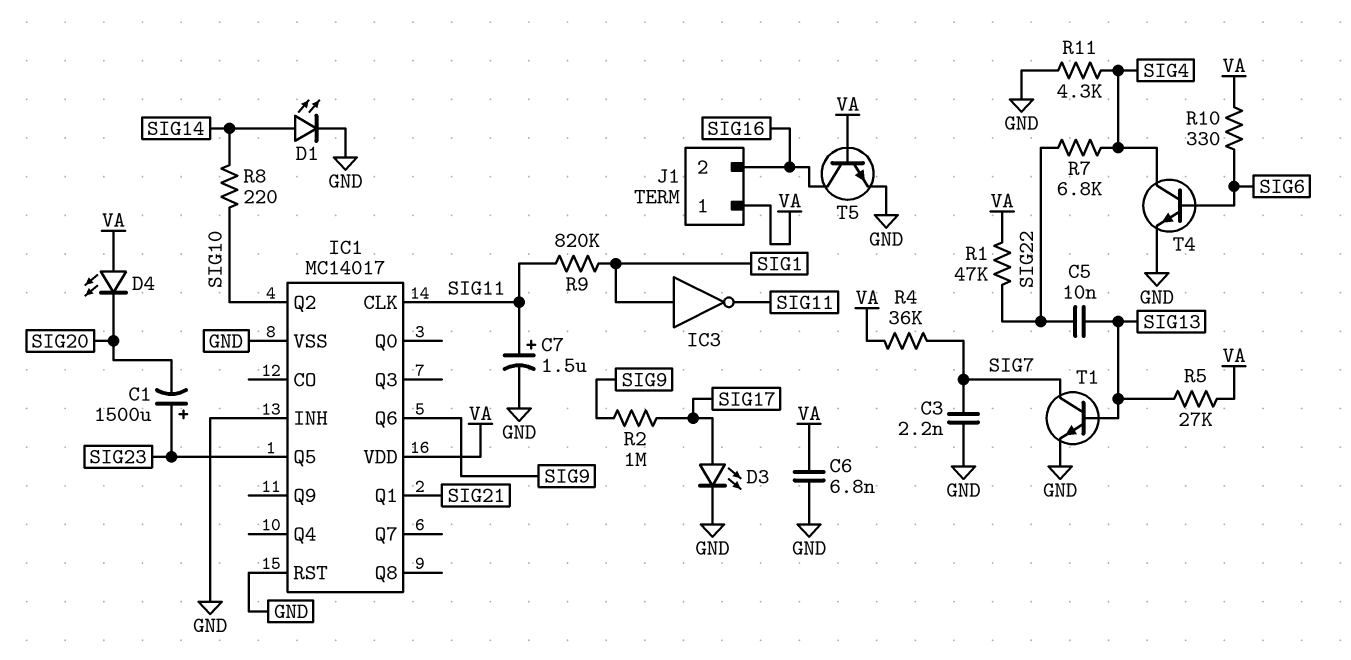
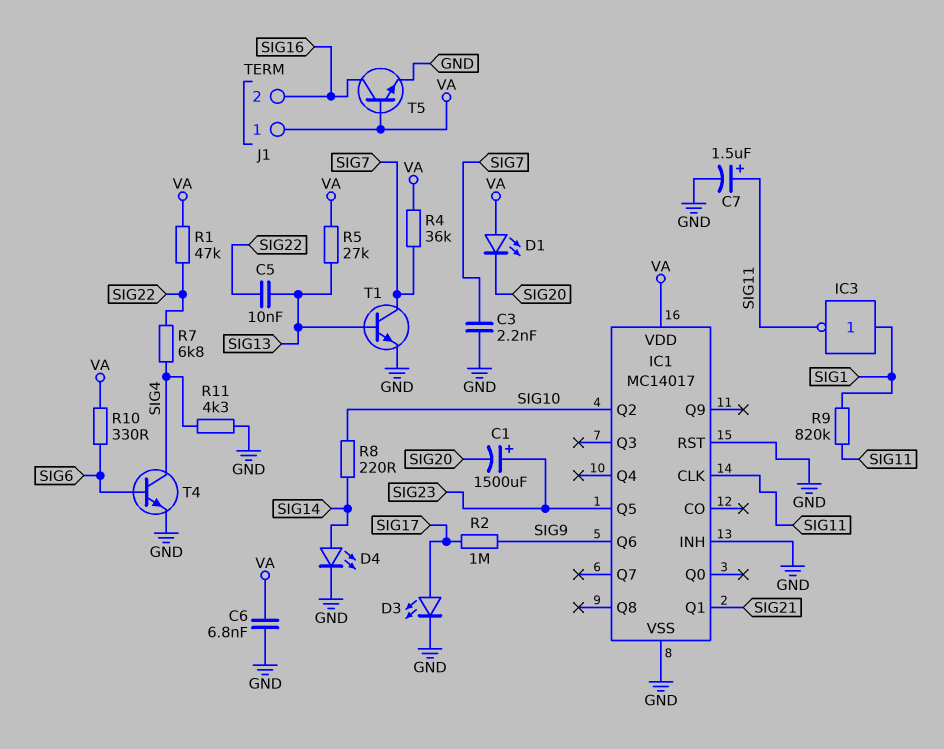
D1: LED (A SIG14, K GND) -> LED (A VA, K SIG20)
D4: LED (A VA, K SIG20) -> LED (A SIG14, K GND)

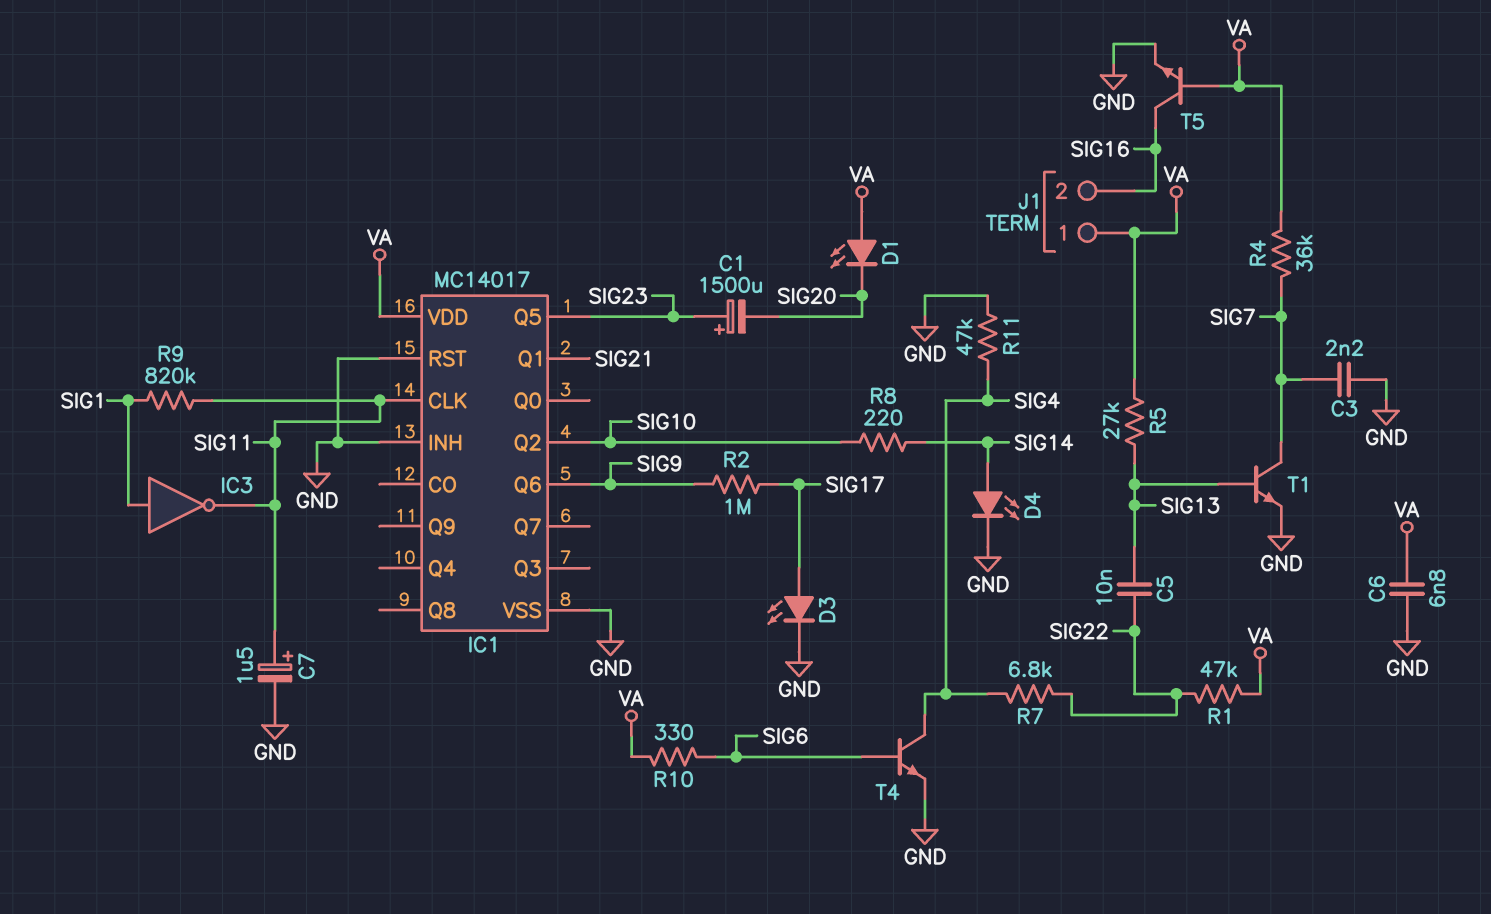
R11: 4.3k (GND, SIG4) -> 47k (GND, SIG4)

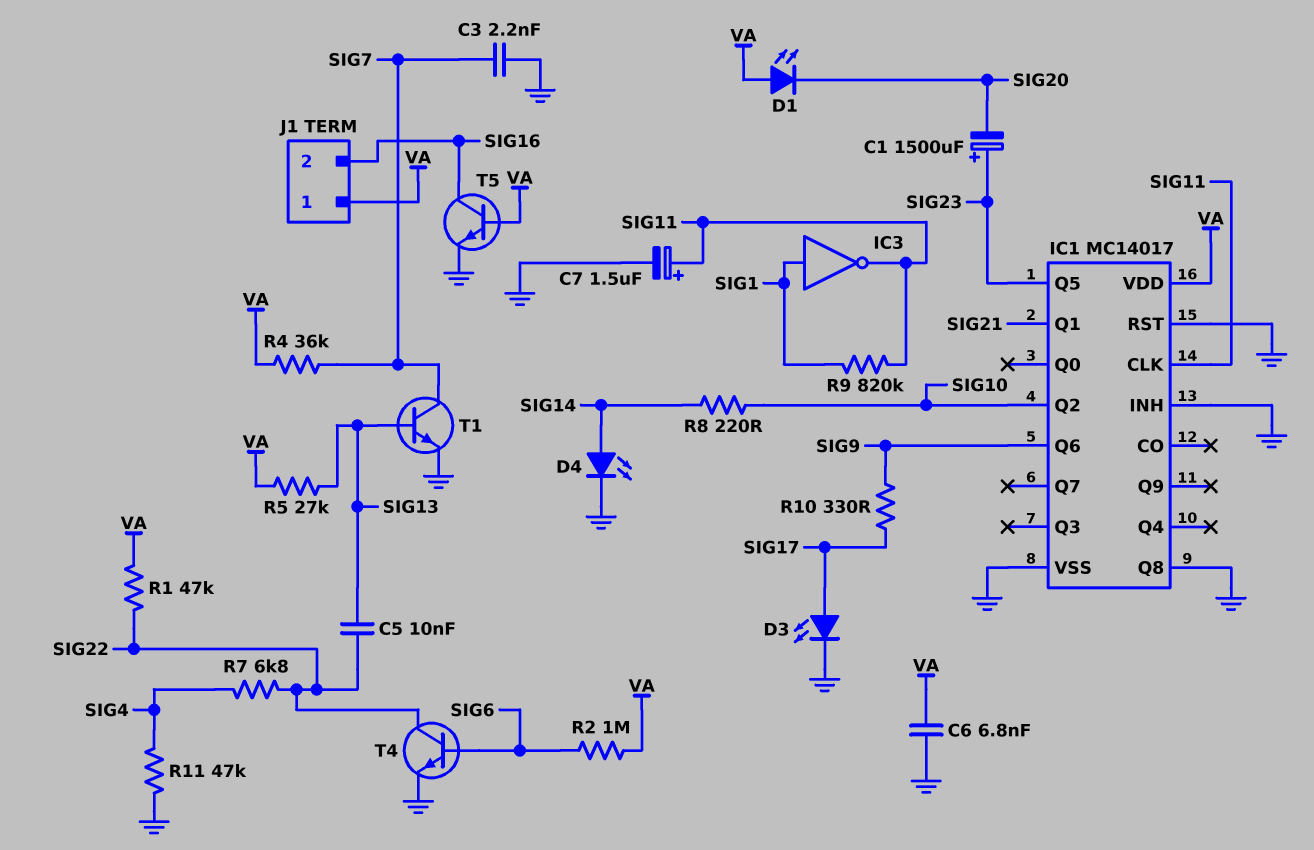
IC1 pin Q8: none -> GND
R2: 1M (SIG9, SIG17) -> 1M (SIG6, VA)
R10: 330 (SIG6, VA) -> 330 (SIG9, SIG17)
T4: NPN (B SIG6, C SIG4, E GND) -> NPN (B SIG6, C SIG22, E GND)

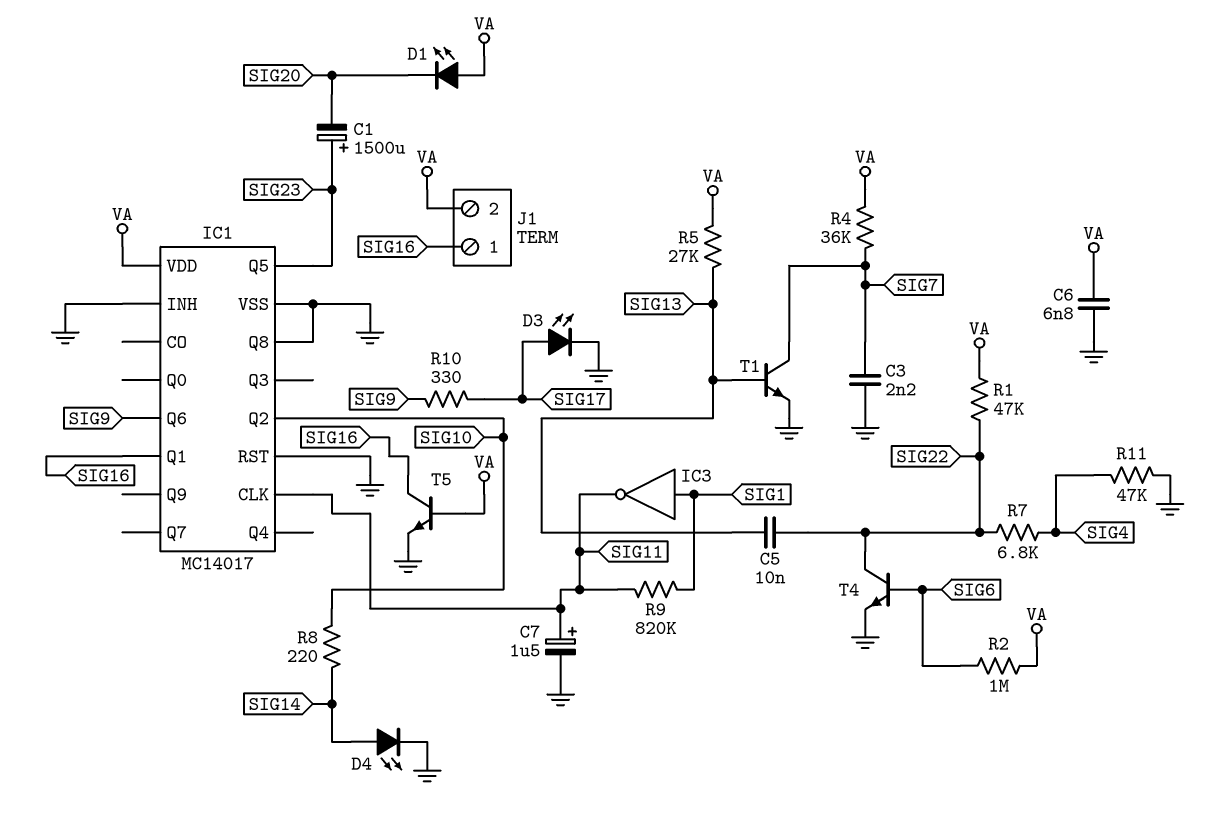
IC1 pin Q1: SIG21 -> SIG16
J1 pin 1: VA -> SIG16
J1 pin 2: SIG16 -> VA

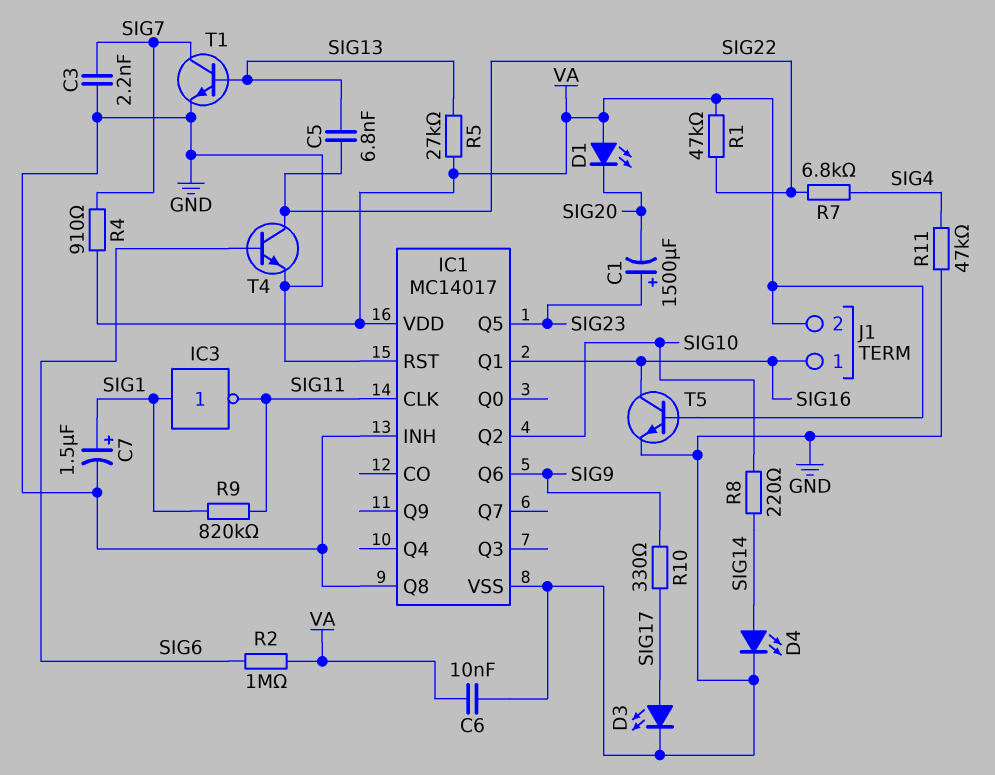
C5: 10nF (SIG13, SIG22) -> 6.8nF (SIG13, SIG22)
C6: 6.8nF (GND, VA) -> 10nF (GND, VA)
C7: 1.5uF (plus SIG11, minus GND) -> 1.5uF (plus SIG1, minus GND)
R4: 36k (SIG7, VA) -> 910 (SIG7, VA)

